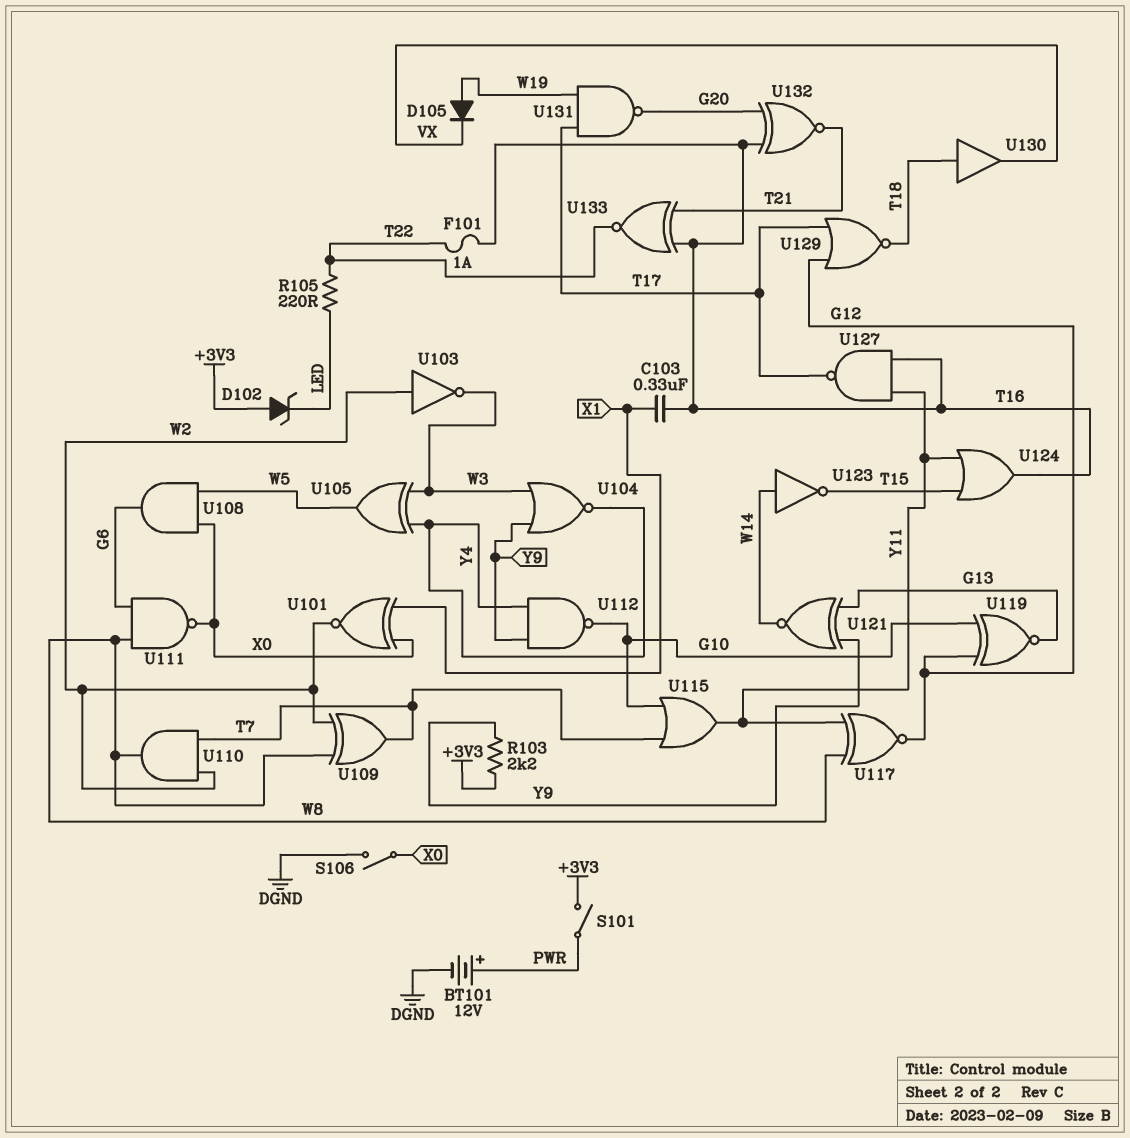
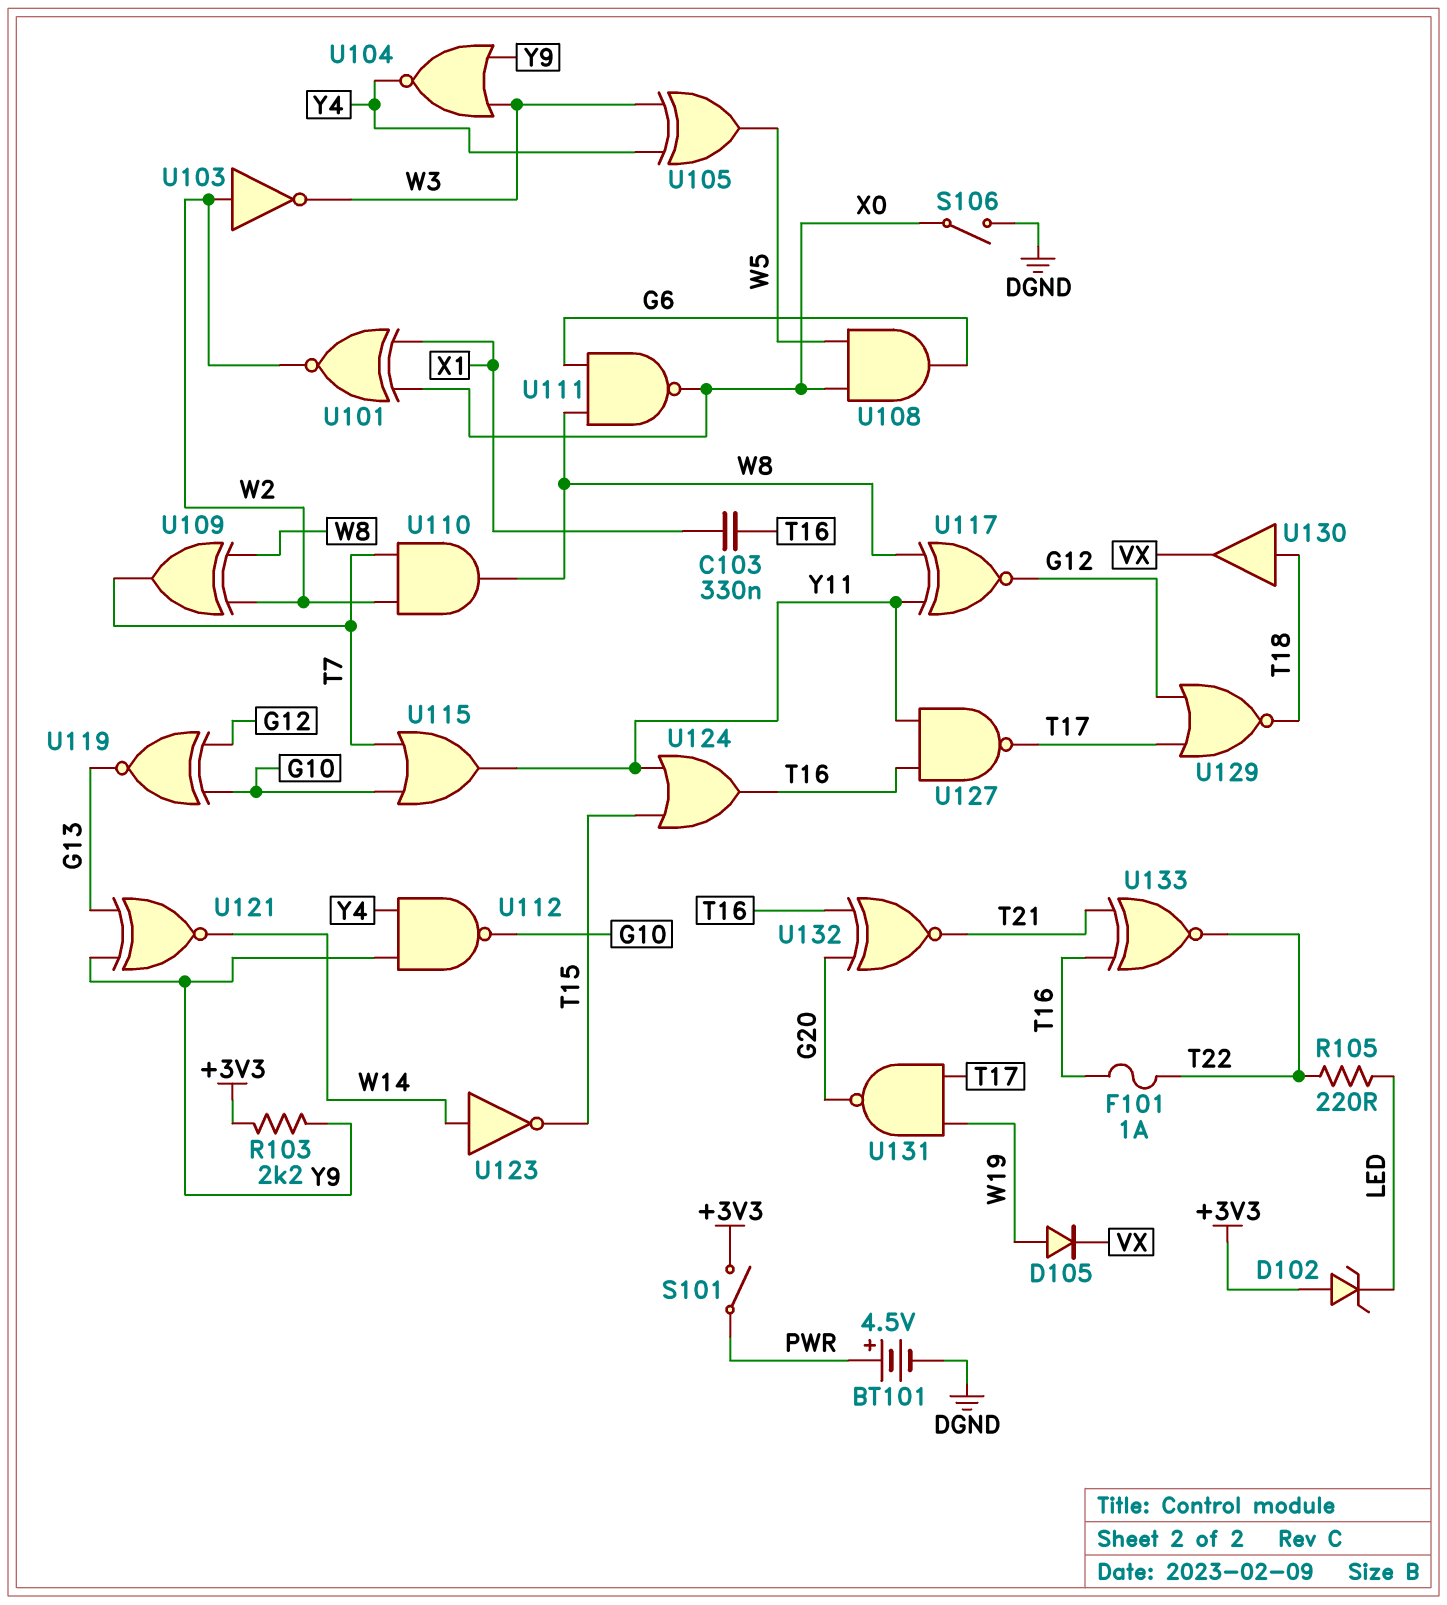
BT101: 12V (plus PWR, minus DGND) -> 4.5V (plus PWR, minus DGND)

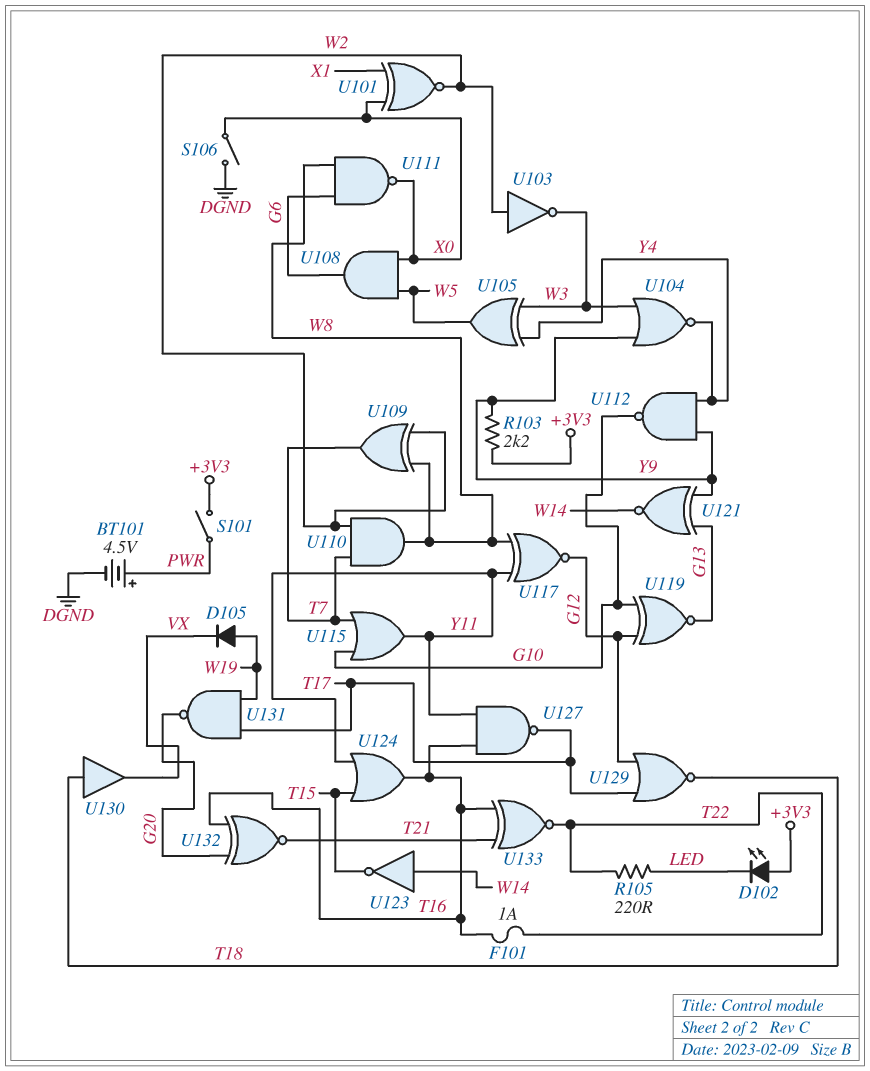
C103: 330nF (T16, X1) -> none
D102: zener (A +3V3, K LED) -> LED (A +3V3, K LED)

